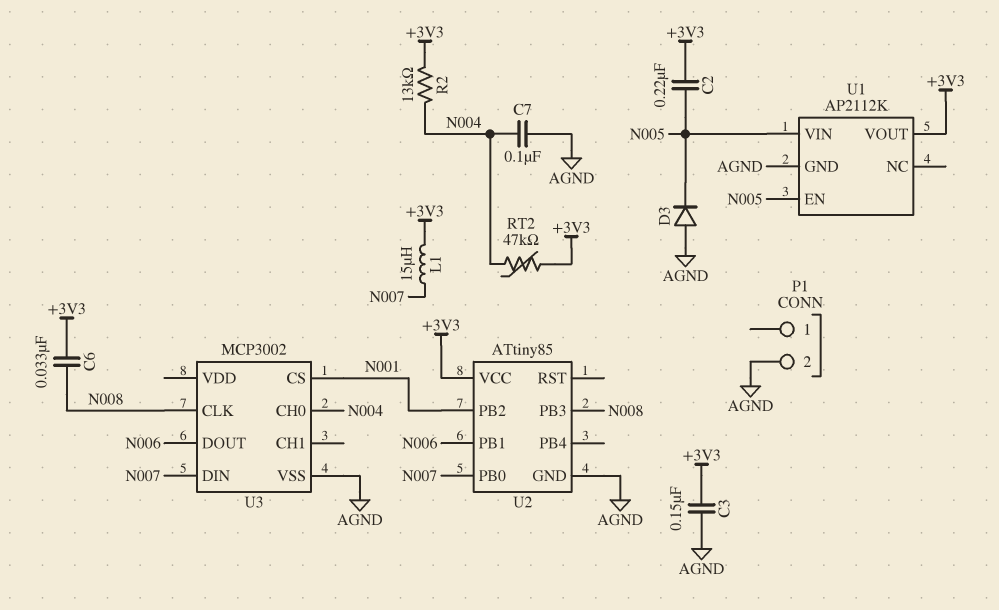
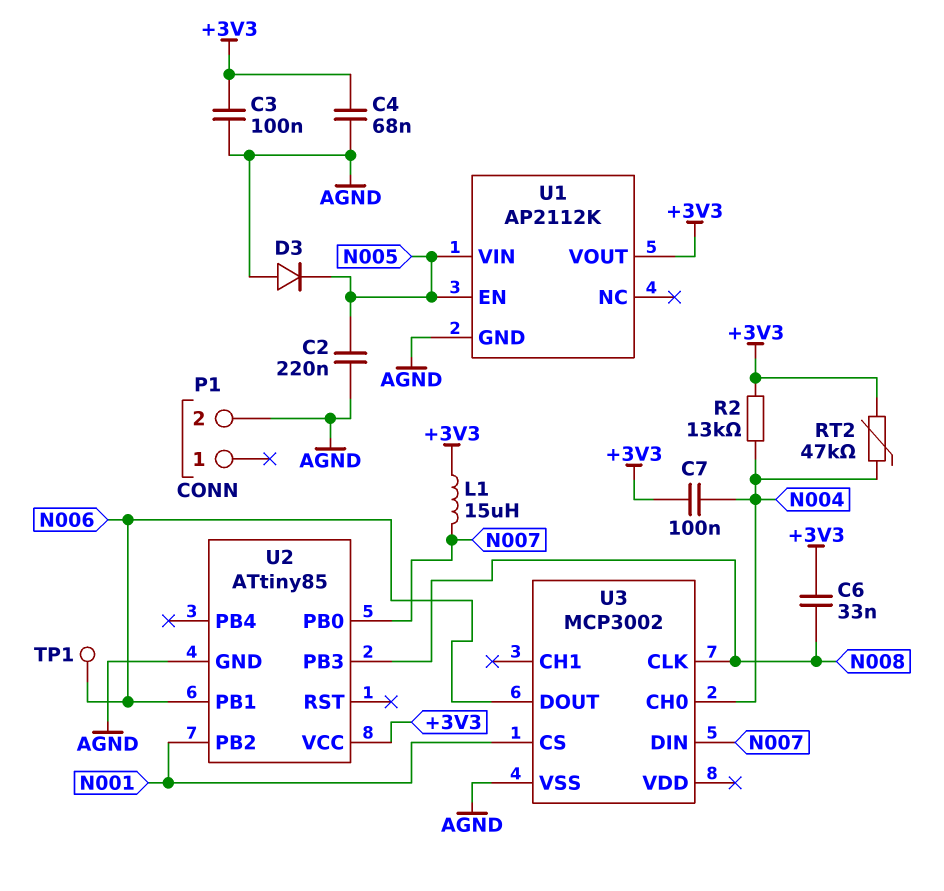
C2: 220nF (+3V3, N005) -> 220nF (AGND, N005)
C3: 150nF (+3V3, AGND) -> 100nF (+3V3, AGND)
C4: none -> 68nF (+3V3, AGND)
C7: 100nF (AGND, N004) -> 100nF (+3V3, N004)
TP1: none -> test point (N006)

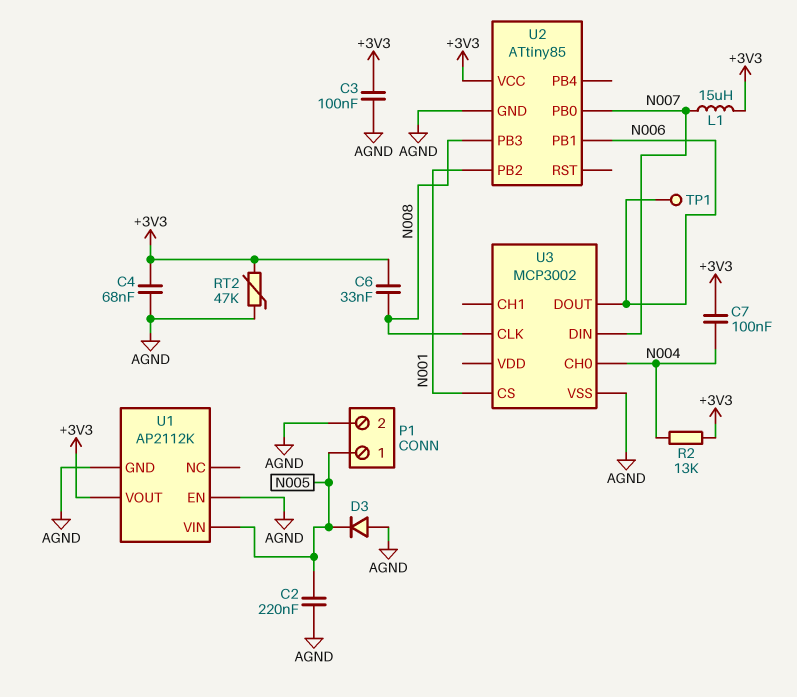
P1 pin 1: none -> N005
RT2: 47k (+3V3, N004) -> 47k (+3V3, AGND)
U1 pin EN: N005 -> AGND

